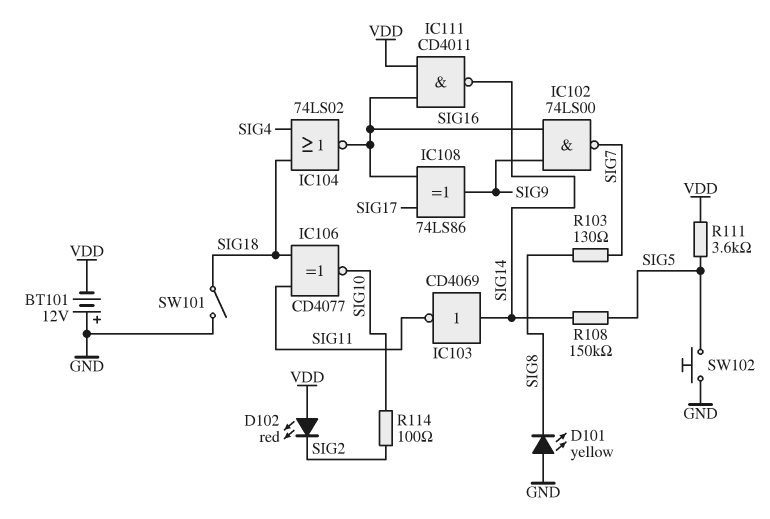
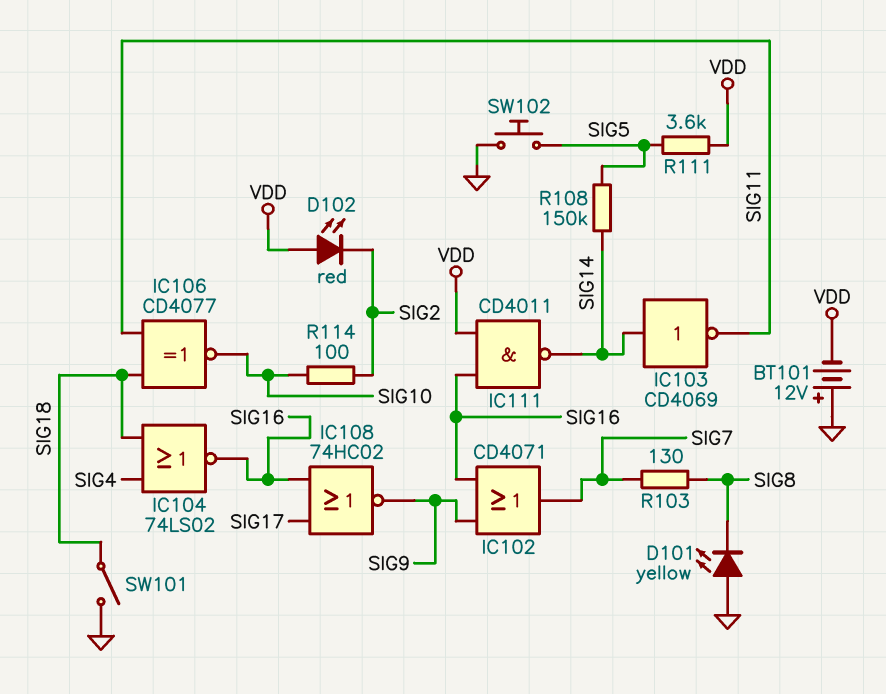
IC102: NAND 74LS00 (in SIG9, in SIG16, out SIG7) -> OR CD4071 (in SIG9, in SIG16, out SIG7)
IC108: XOR 74LS86 (in SIG16, in SIG17, out SIG9) -> NOR 74HC02 (in SIG16, in SIG17, out SIG9)

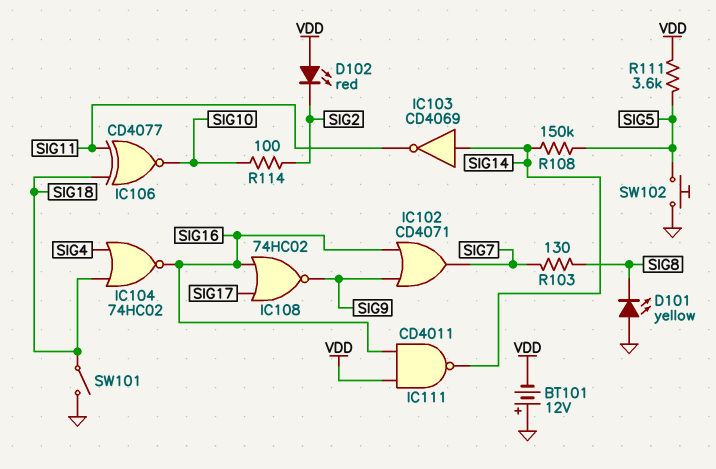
IC104: NOR 74LS02 (in SIG4, in SIG18, out SIG16) -> NOR 74HC02 (in SIG4, in SIG18, out SIG16)

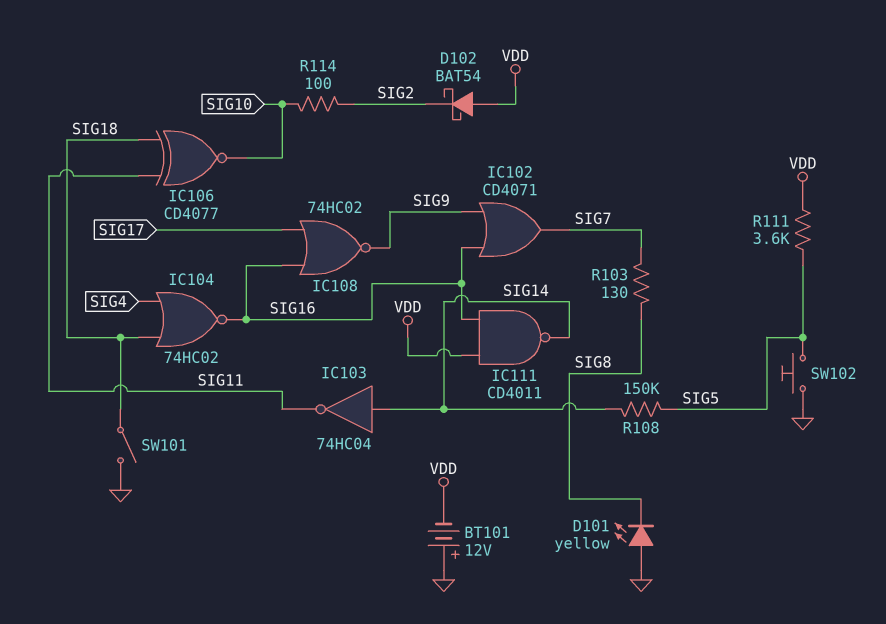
D102: LED red (A VDD, K SIG2) -> schottky BAT54 (A VDD, K SIG2)
IC103: NOT CD4069 (in SIG14, out SIG11) -> NOT 74HC04 (in SIG14, out SIG11)

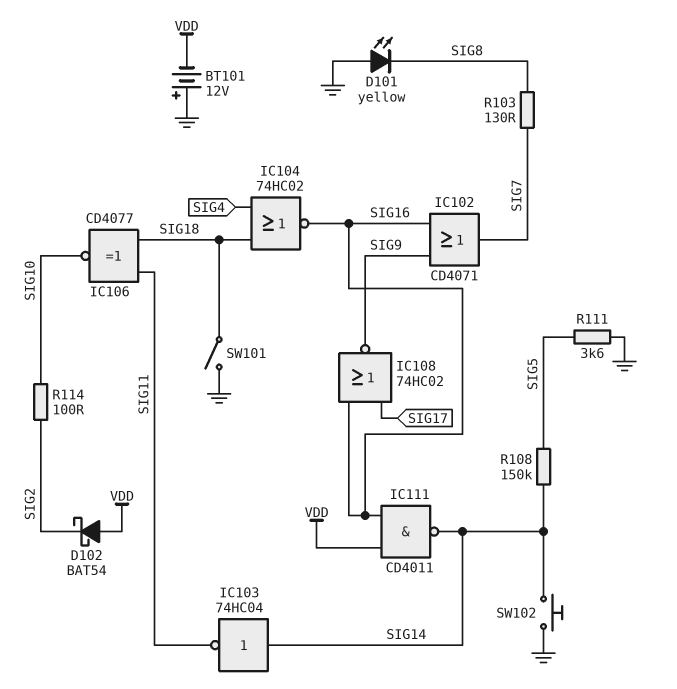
R111: 3.6k (SIG5, VDD) -> 3.6k (GND, SIG5)
SW102: button (GND, SIG5) -> button (GND, SIG14)

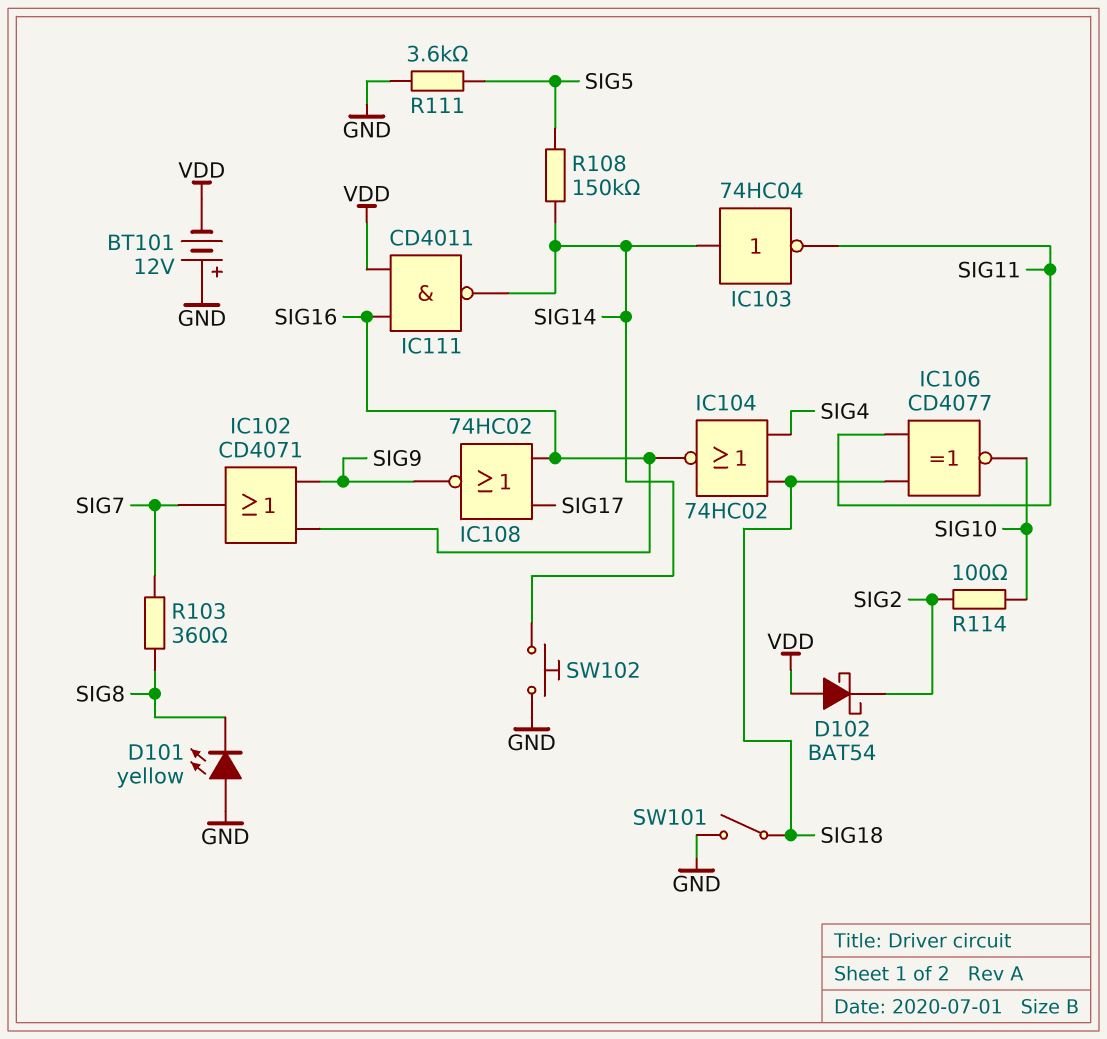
R103: 130 (SIG7, SIG8) -> 360 (SIG7, SIG8)

